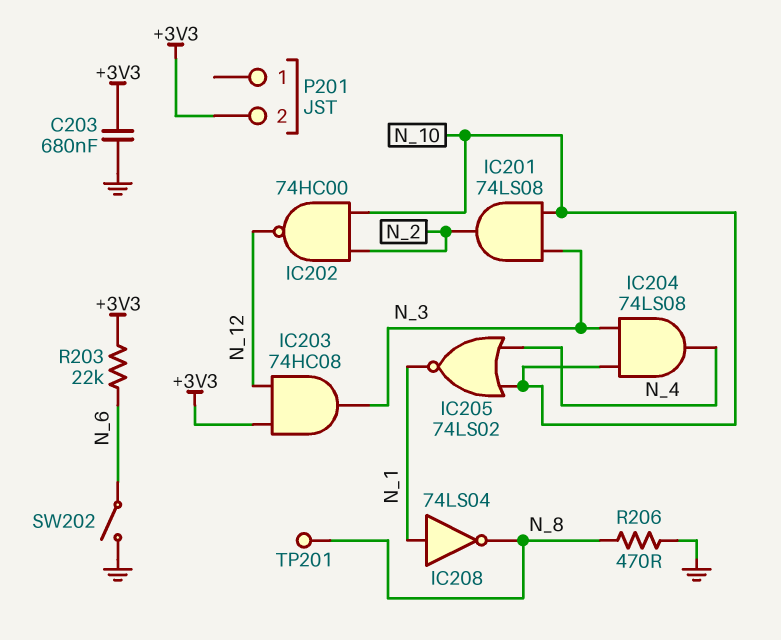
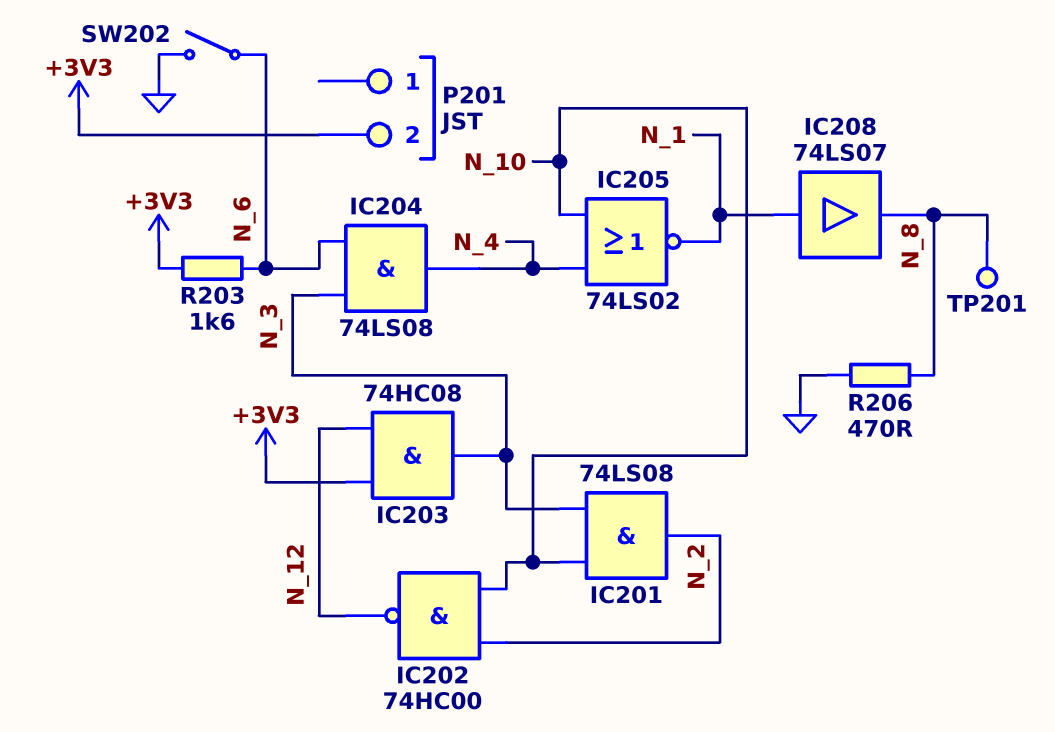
C203: 680nF (+3V3, GND) -> none
IC204: AND 74LS08 (in N_3, in N_10, out N_4) -> AND 74LS08 (in N_3, in N_6, out N_4)
IC208: NOT 74LS04 (in N_1, out N_8) -> buffer 74LS07 (in N_1, out N_8)
R203: 22k (+3V3, N_6) -> 1.6k (+3V3, N_6)

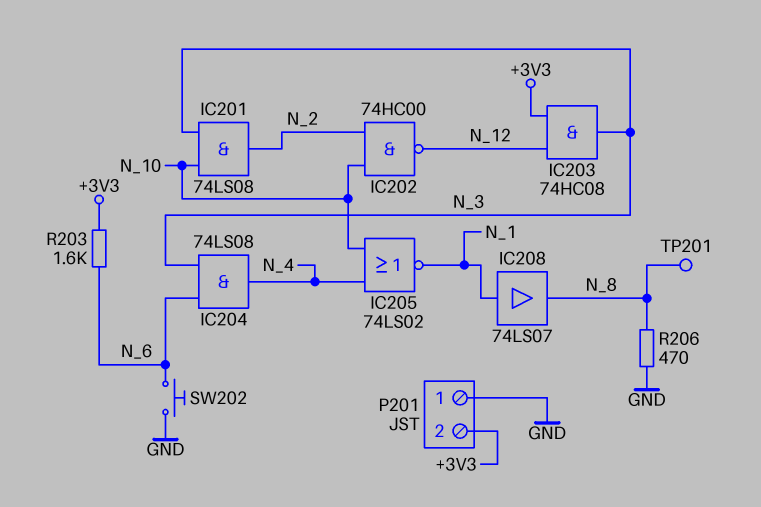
P201 pin 1: none -> GND
SW202: switch (GND, N_6) -> button (GND, N_6)

